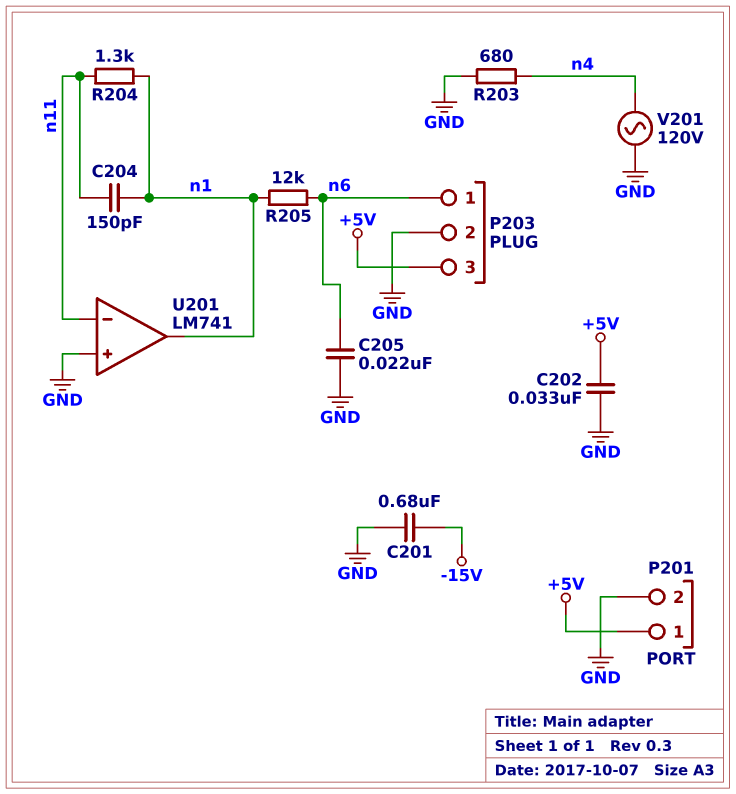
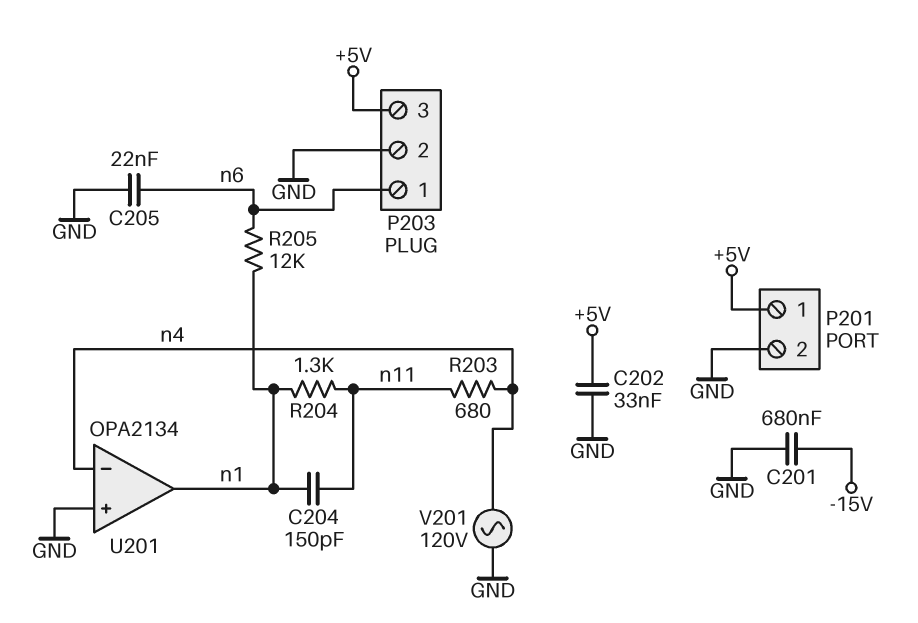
R203: 680 (GND, n4) -> 680 (n4, n11)
U201: LM741 -> OPA2134
U201 pin in-: n11 -> n4

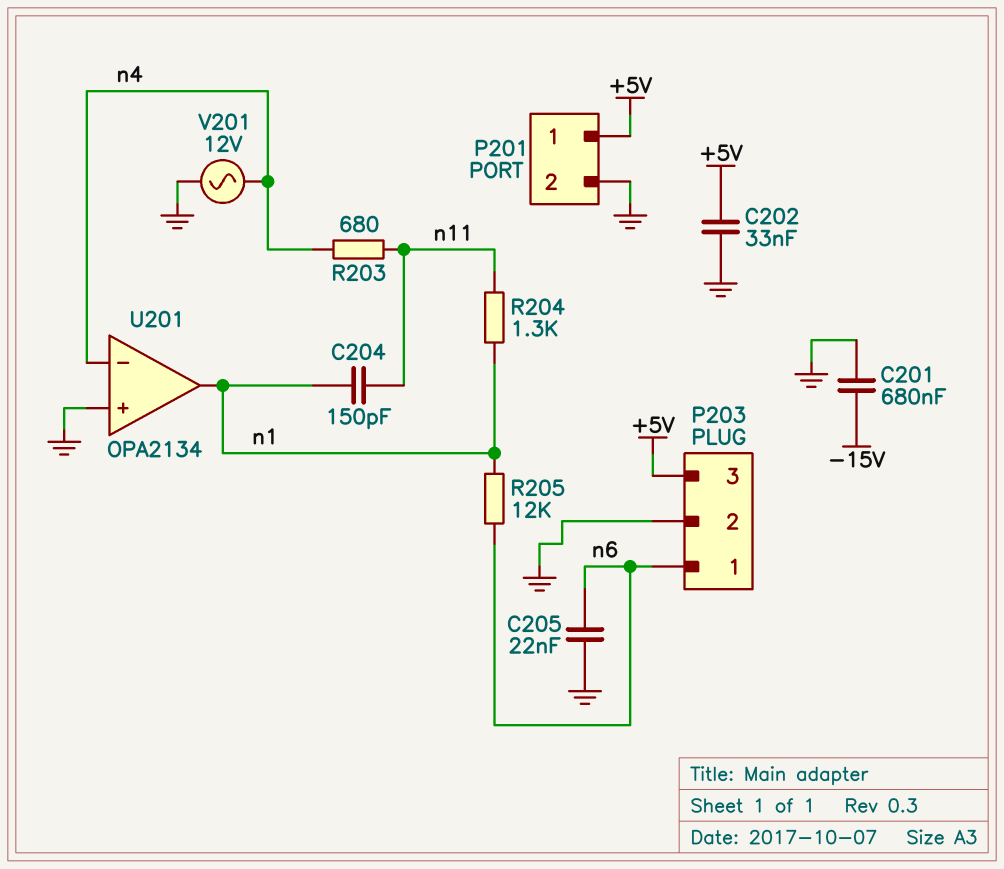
V201: AC 120V (GND, n4) -> AC 12V (GND, n4)

